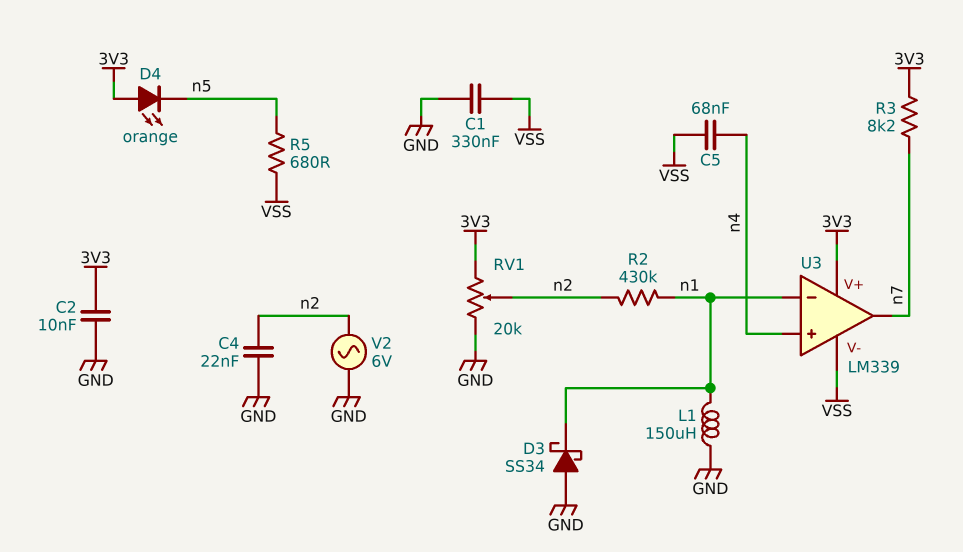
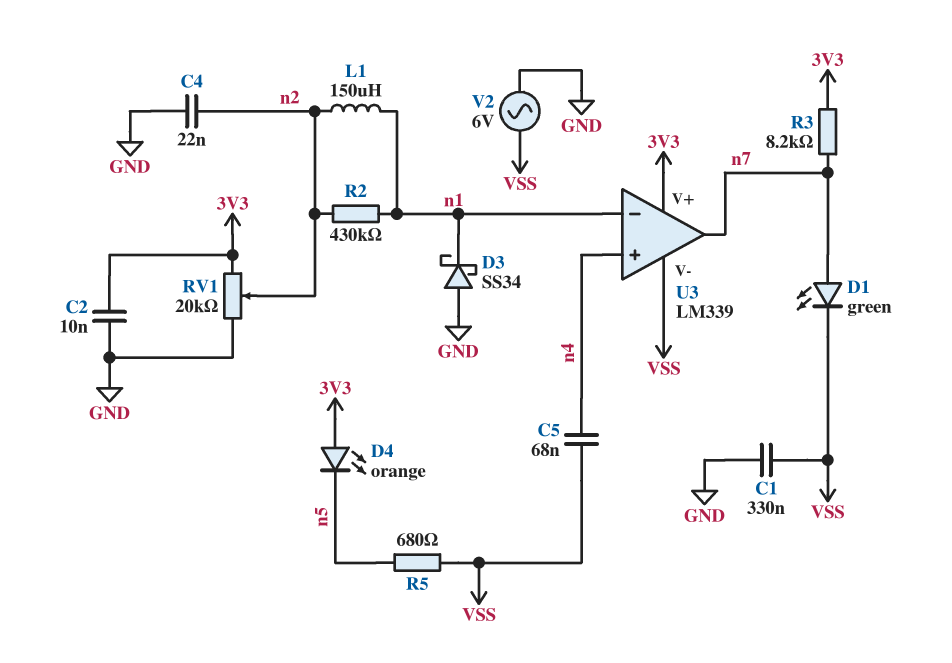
D1: none -> LED green (A n7, K VSS)
L1: 150uH (GND, n1) -> 150uH (n1, n2)
V2: AC 6V (GND, n2) -> AC 6V (GND, VSS)

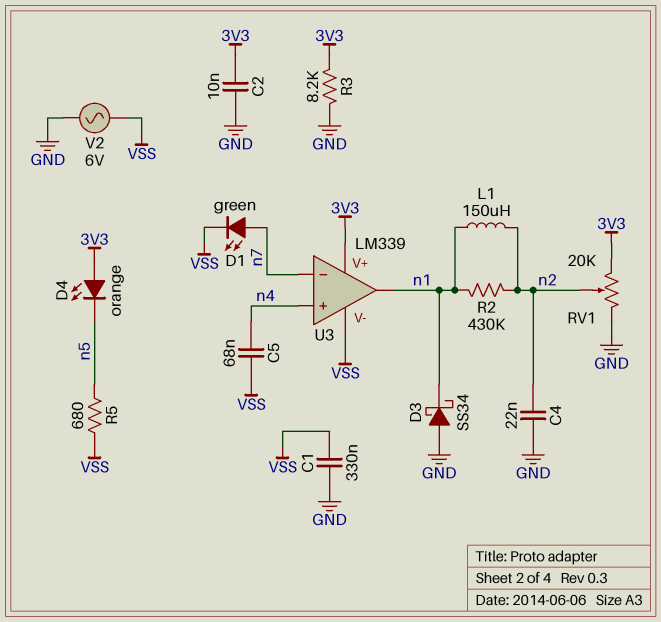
R3: 8.2k (3V3, n7) -> 8.2k (3V3, GND)
U3 pin in-: n1 -> n7
U3 pin out: n7 -> n1

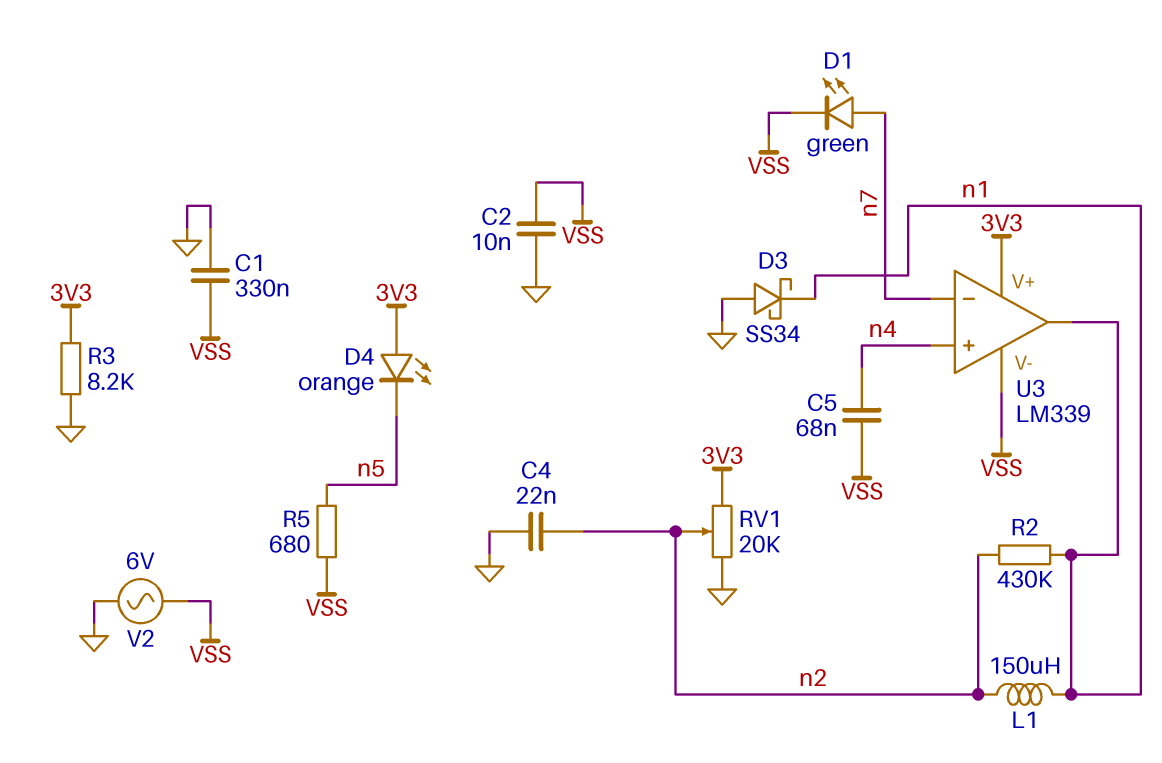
C2: 10nF (3V3, GND) -> 10nF (GND, VSS)

